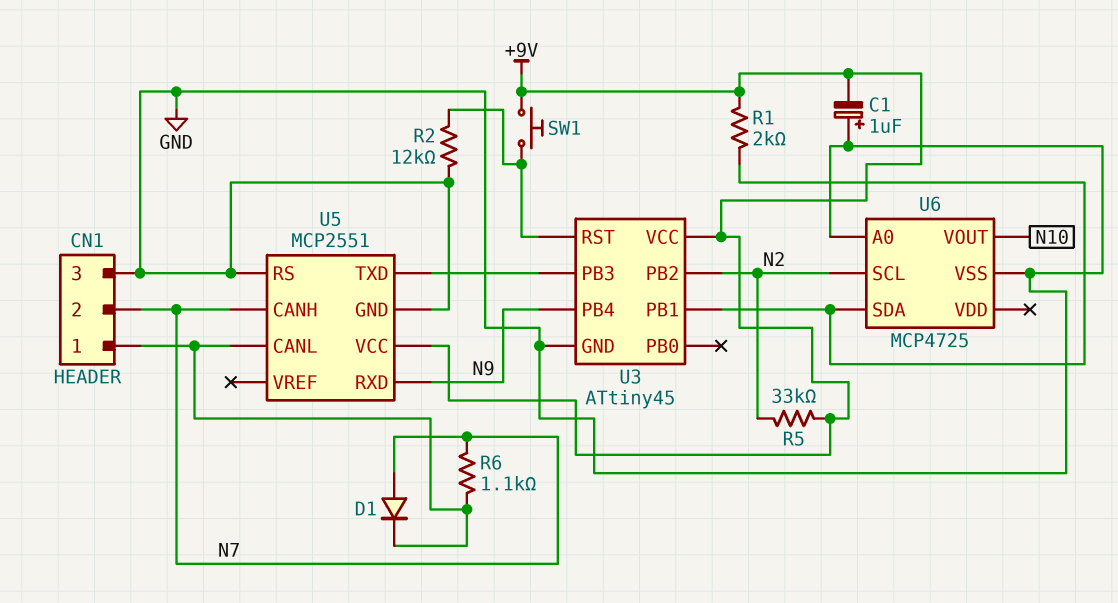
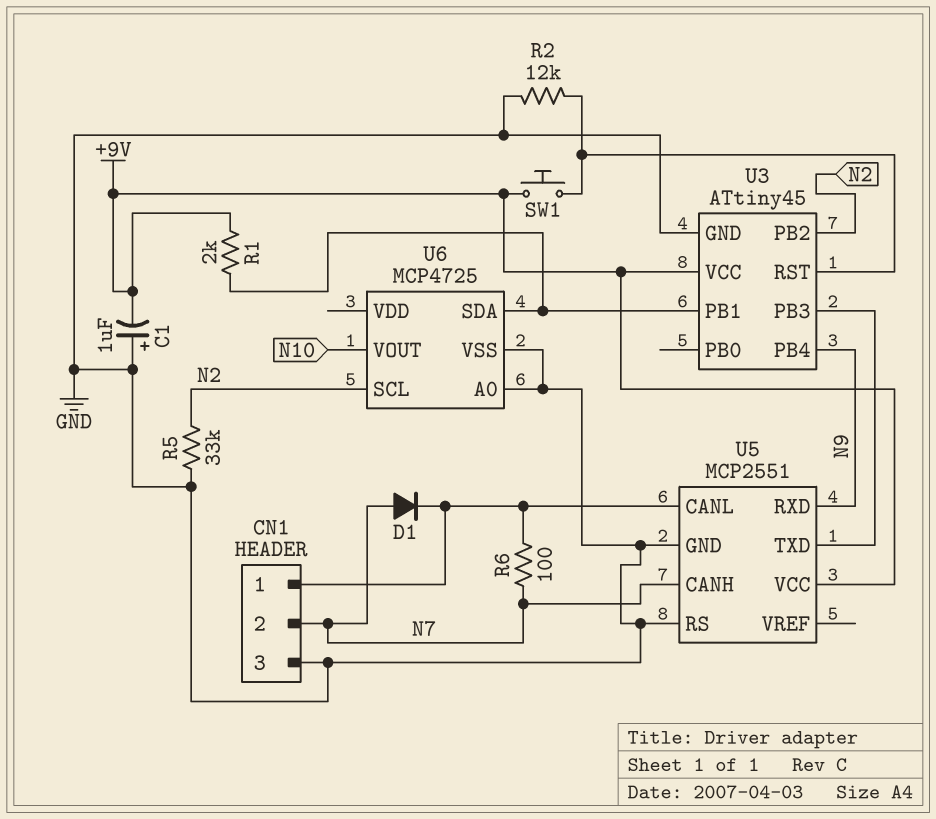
R5: 33k (+9V, N2) -> 33k (GND, N2)
R6: 1.1k (CN1/1, N7) -> 100 (CN1/1, N7)

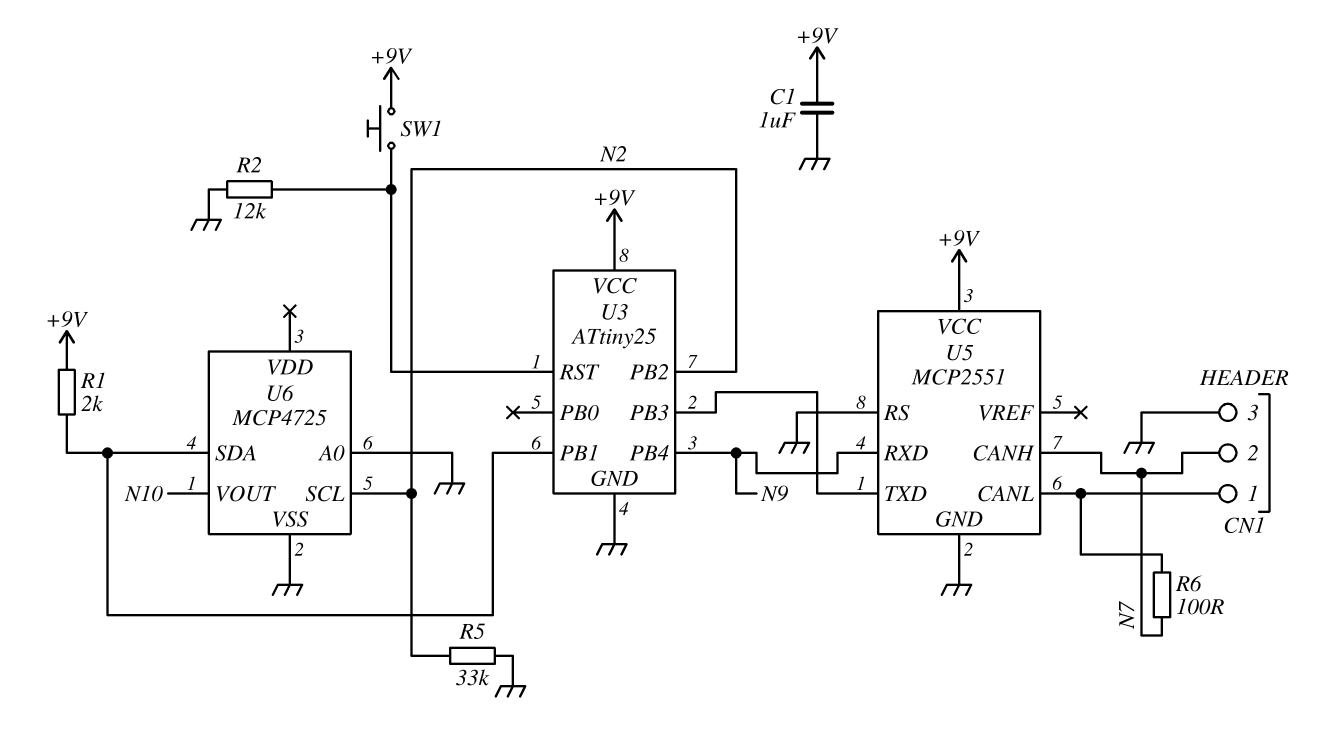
C1: 1uF (plus GND, minus +9V) -> 1uF (+9V, GND)
D1: diode (A N7, K CN1/1) -> none
U3: ATtiny45 -> ATtiny25

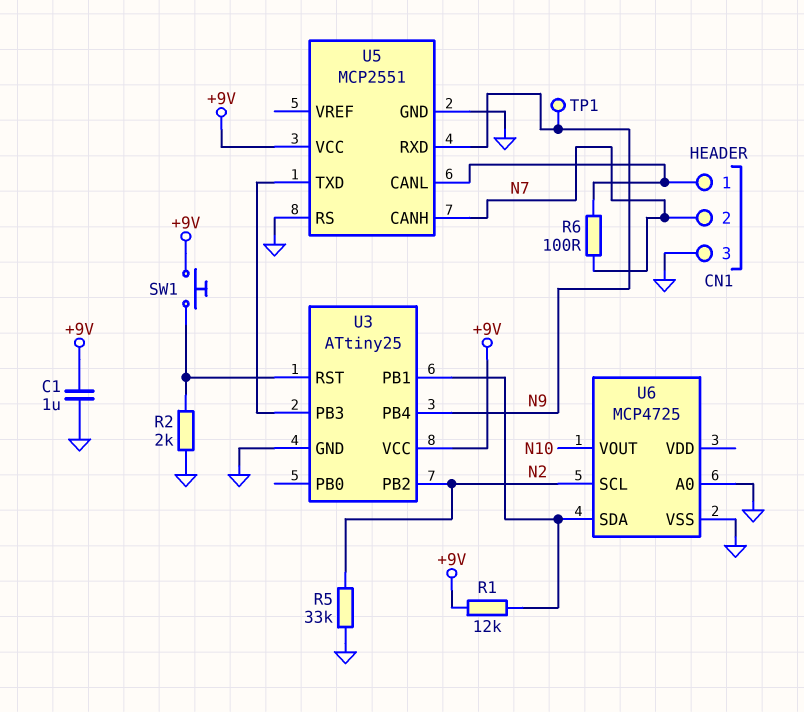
R1: 2k (+9V, U3/PB1) -> 12k (+9V, U3/PB1)
R2: 12k (GND, U3/RST) -> 2k (GND, U3/RST)
TP1: none -> test point (N9)

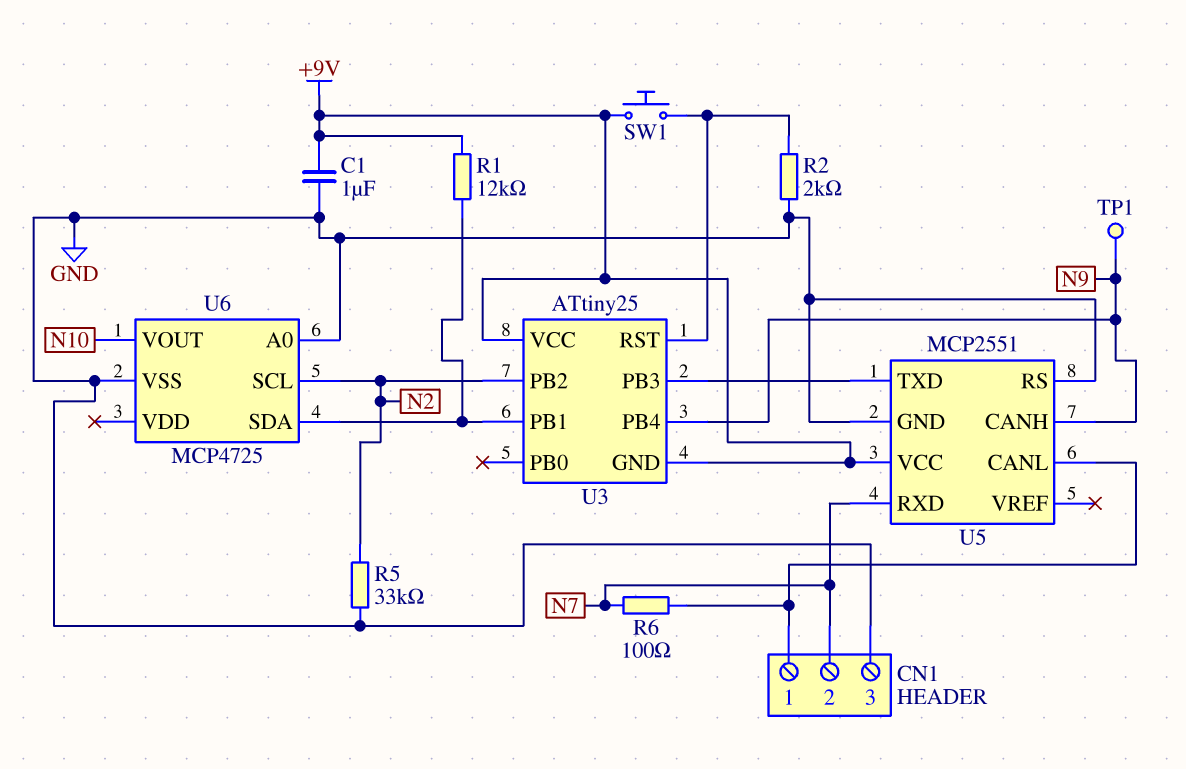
U3 pin GND: GND -> +9V
U5 pin CANH: N7 -> N9
U5 pin RXD: N9 -> N7

